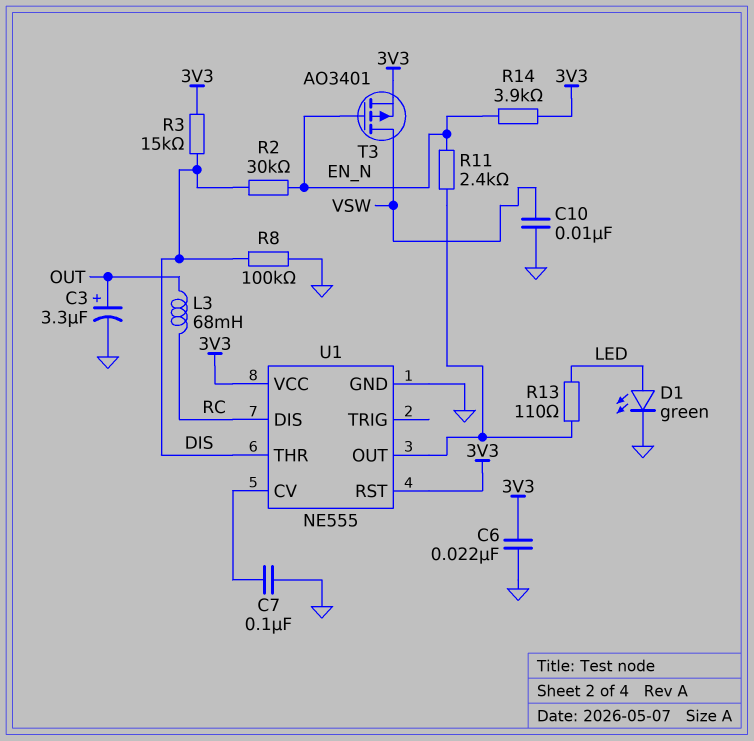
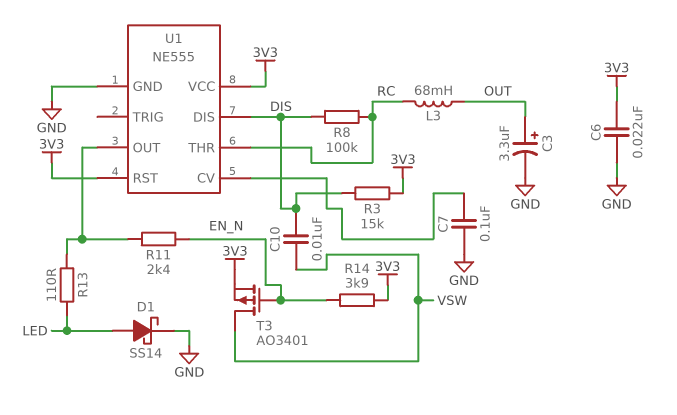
C10: 10nF (GND, VSW) -> 10nF (DIS, VSW)
D1: LED green (A LED, K GND) -> schottky SS14 (A LED, K GND)
R2: 30k (DIS, EN_N) -> none
R8: 100k (DIS, GND) -> 100k (DIS, RC)
U1 pin DIS: RC -> DIS
U1 pin THR: DIS -> RC

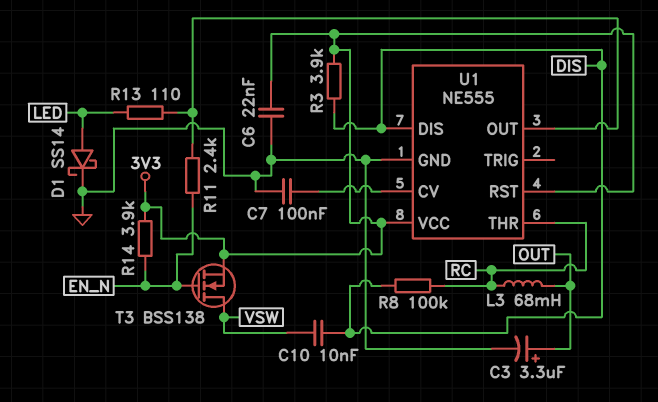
R3: 15k (3V3, DIS) -> 3.9k (3V3, DIS)
T3: PMOS AO3401 (G EN_N, D VSW, S 3V3) -> NMOS BSS138 (G EN_N, D VSW, S 3V3)

